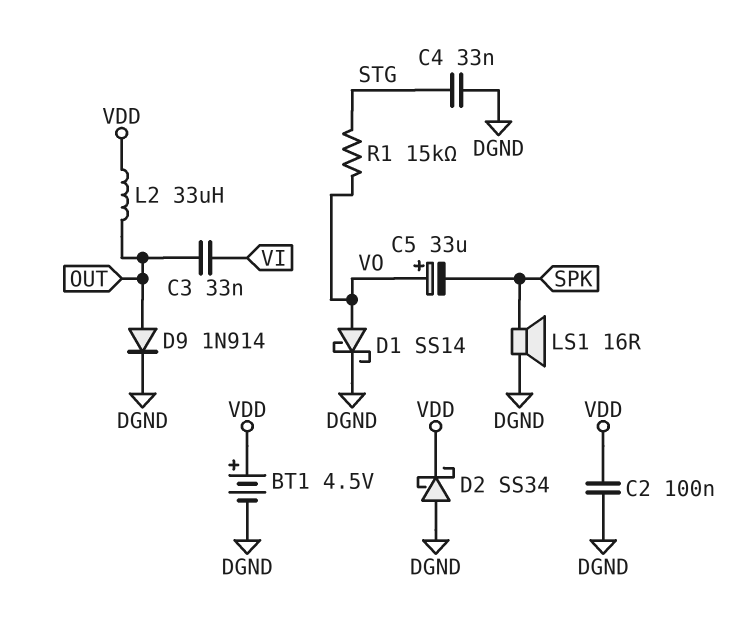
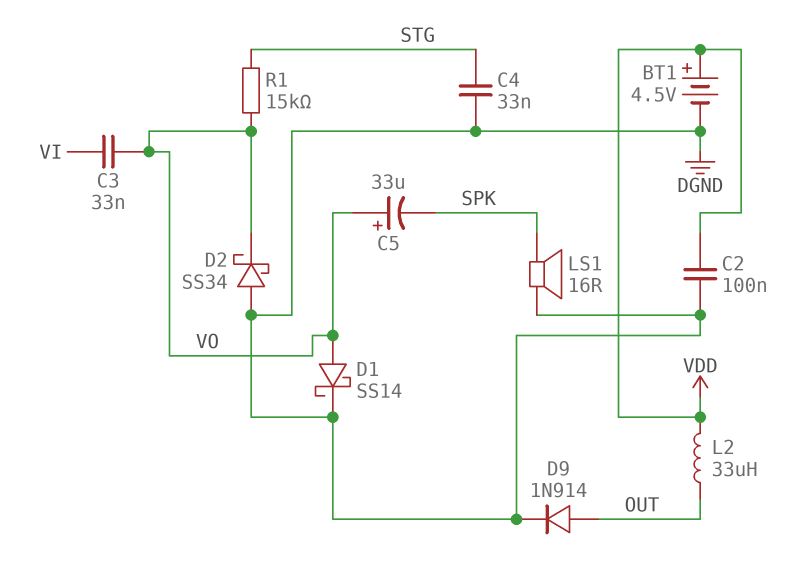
C3: 33nF (OUT, VI) -> 33nF (VI, VO)
D2: schottky SS34 (A DGND, K VDD) -> schottky SS34 (A DGND, K VO)

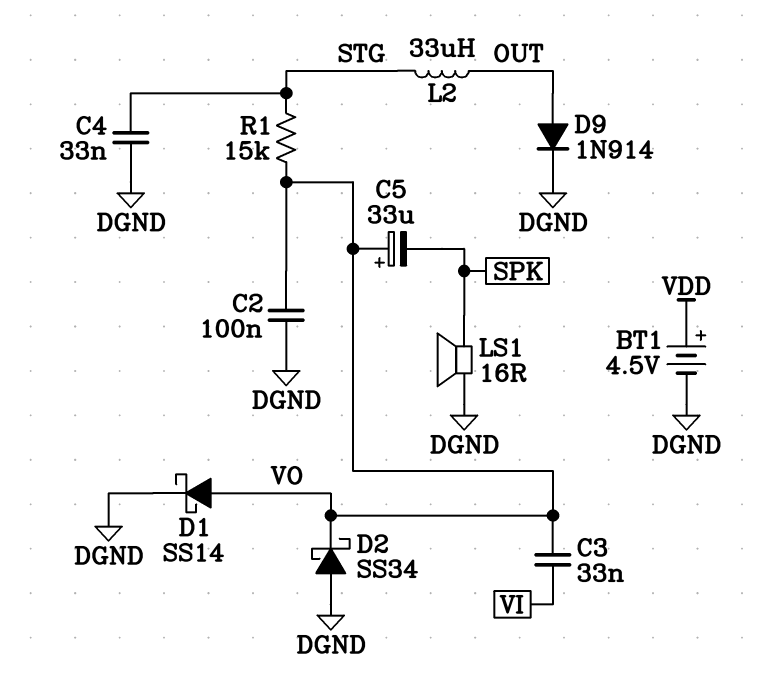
C2: 100nF (DGND, VDD) -> 100nF (DGND, VO)
L2: 33uH (OUT, VDD) -> 33uH (OUT, STG)

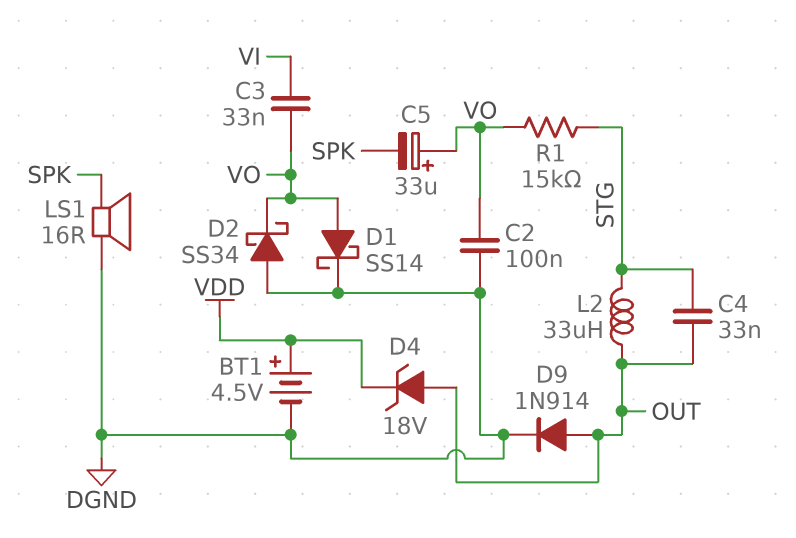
C4: 33nF (DGND, STG) -> 33nF (OUT, STG)
D4: none -> zener 18V (A OUT, K VDD)

